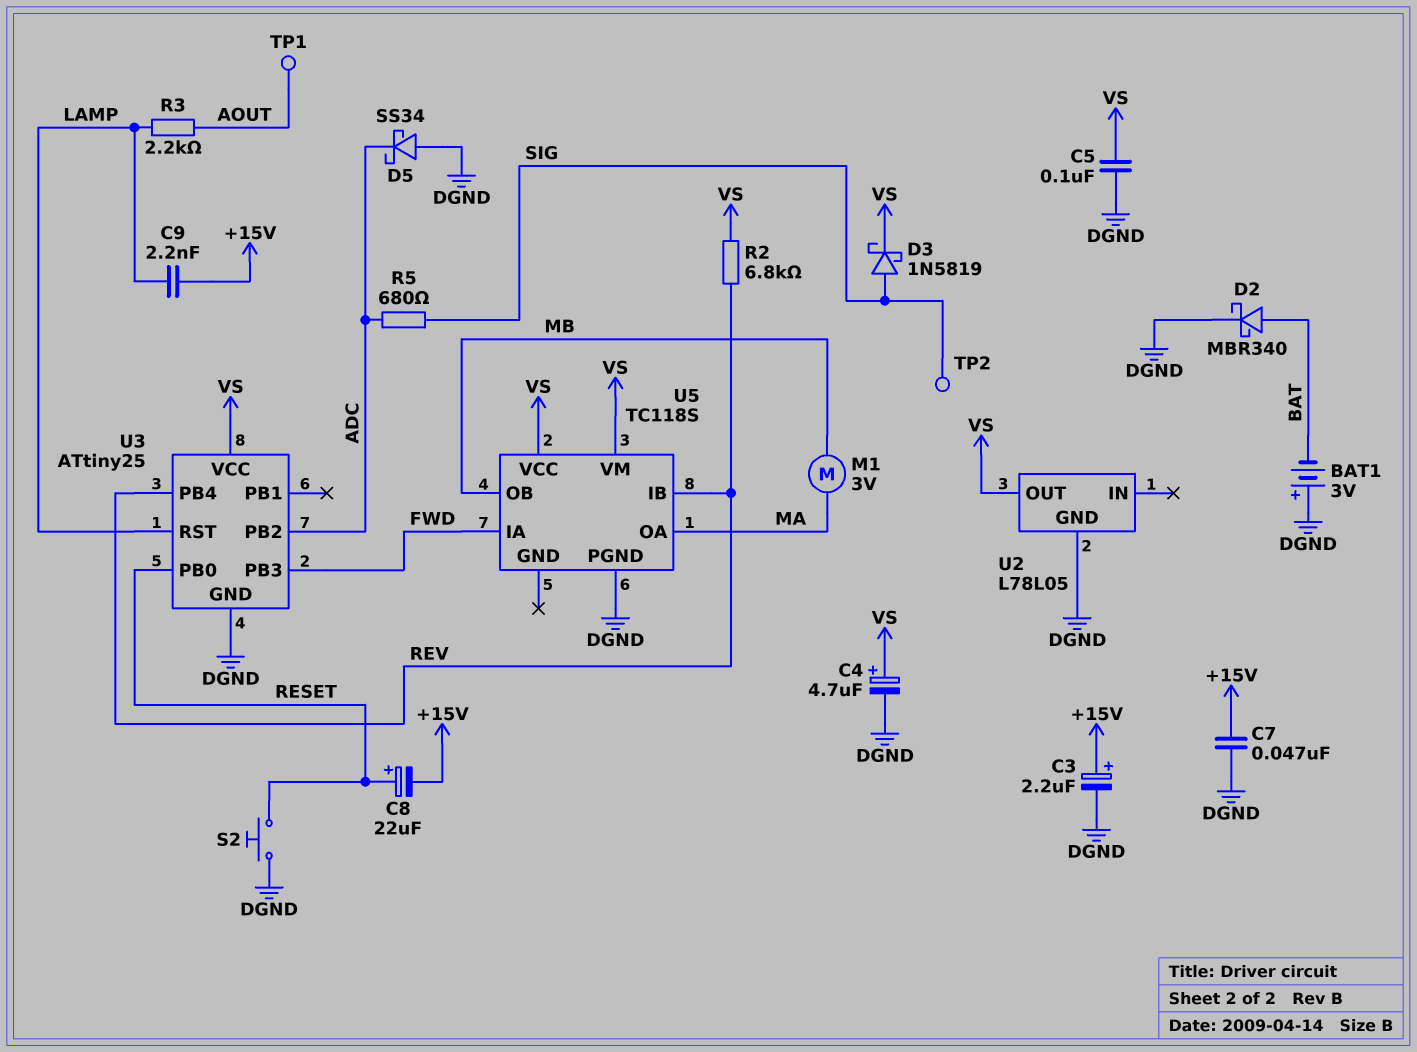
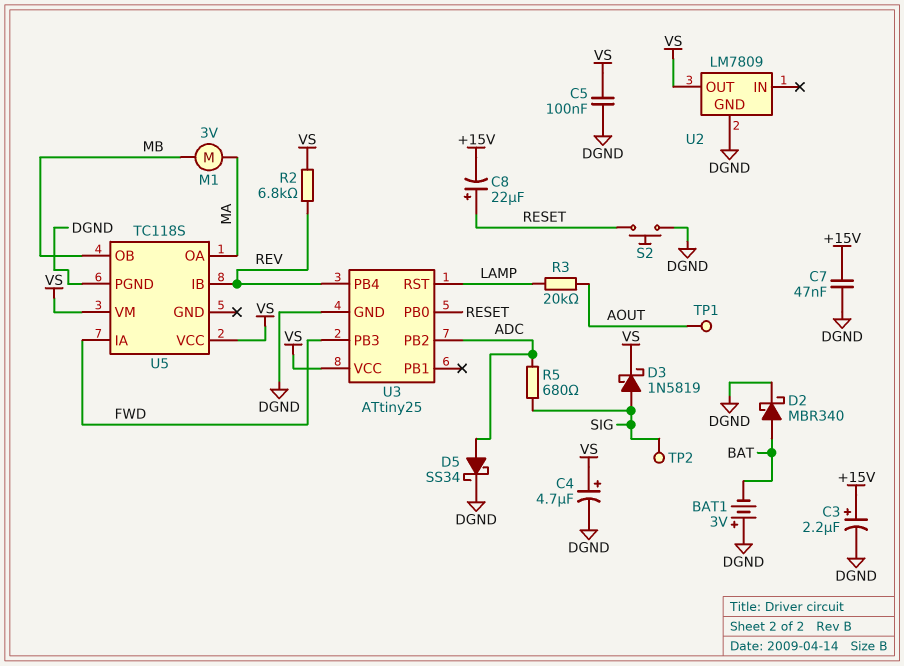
C9: 2.2nF (+15V, LAMP) -> none
D5: schottky SS34 (A DGND, K ADC) -> schottky SS34 (A ADC, K DGND)
R3: 2.2k (AOUT, LAMP) -> 20k (AOUT, LAMP)
U2: L78L05 -> LM7809

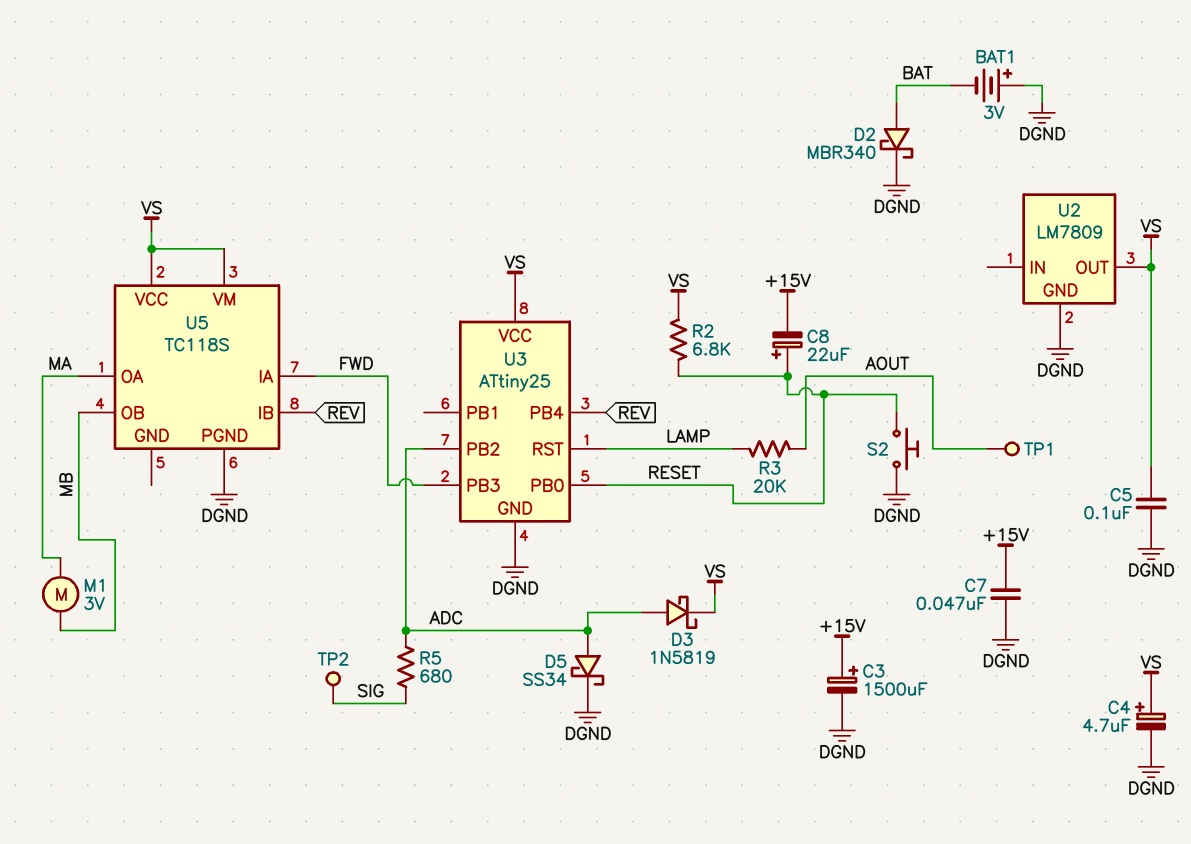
C3: 2.2uF (plus +15V, minus DGND) -> 1500uF (plus +15V, minus DGND)
D3: schottky 1N5819 (A SIG, K VS) -> schottky 1N5819 (A ADC, K VS)
R2: 6.8k (REV, VS) -> 6.8k (RESET, VS)

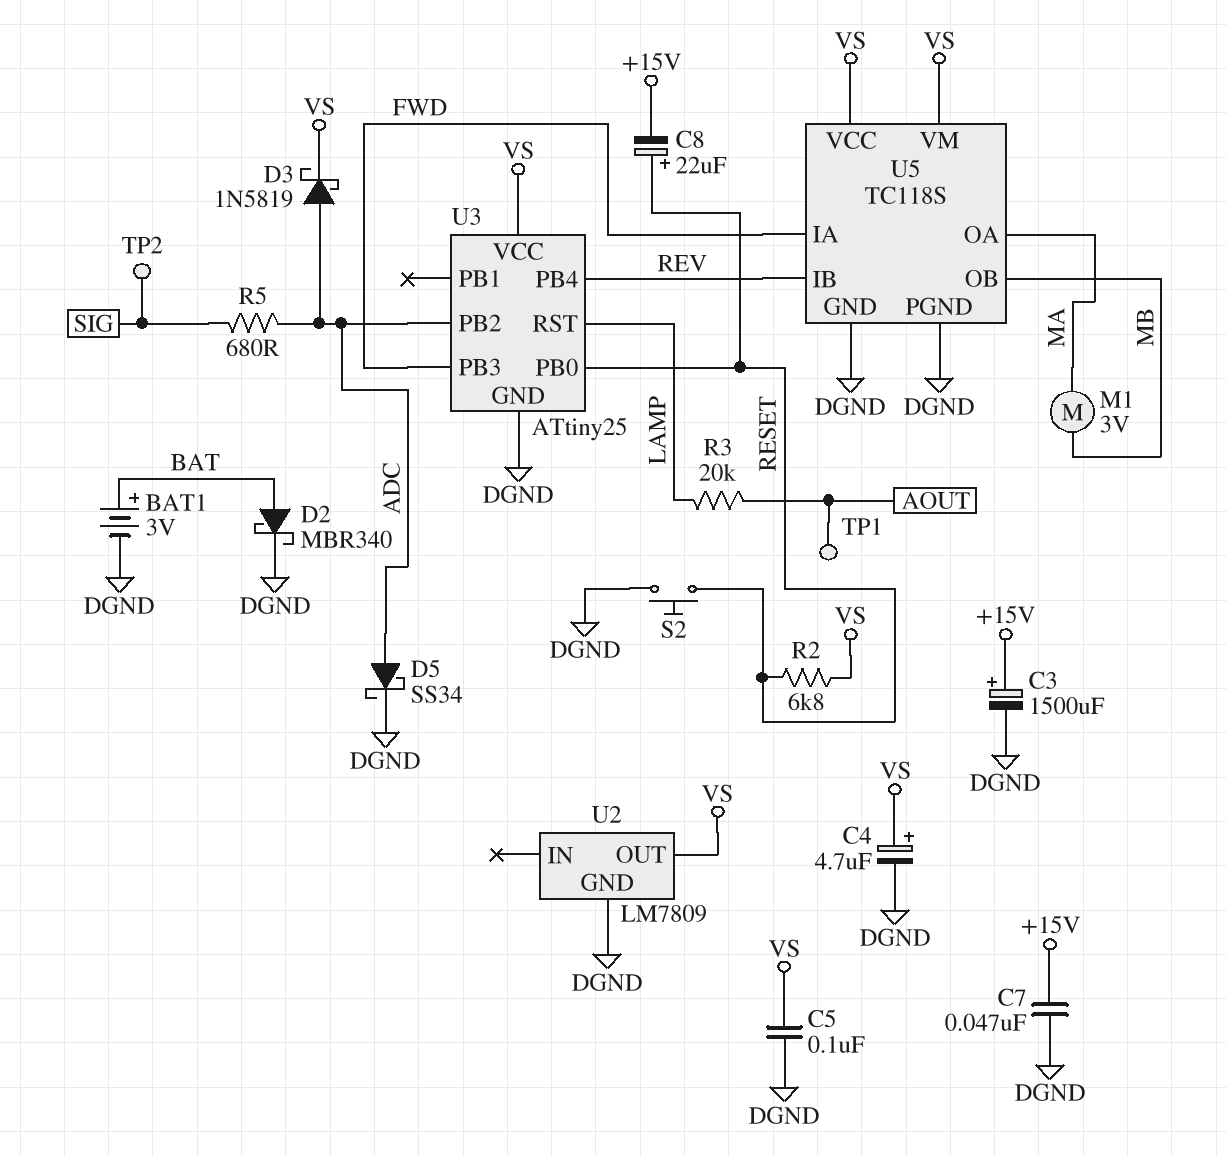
BAT1: 3V (plus DGND, minus BAT) -> 3V (plus BAT, minus DGND)
U5 pin GND: none -> DGND

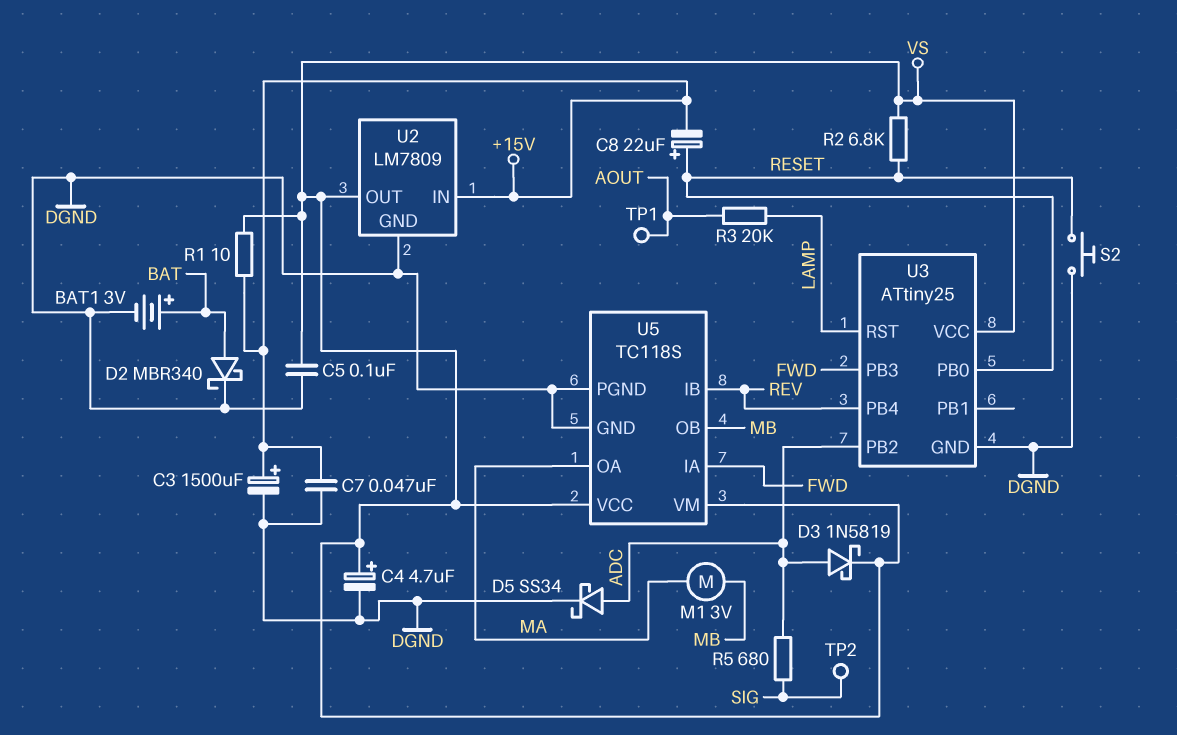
R1: none -> 10 (+15V, VS)
U2 pin IN: none -> +15V

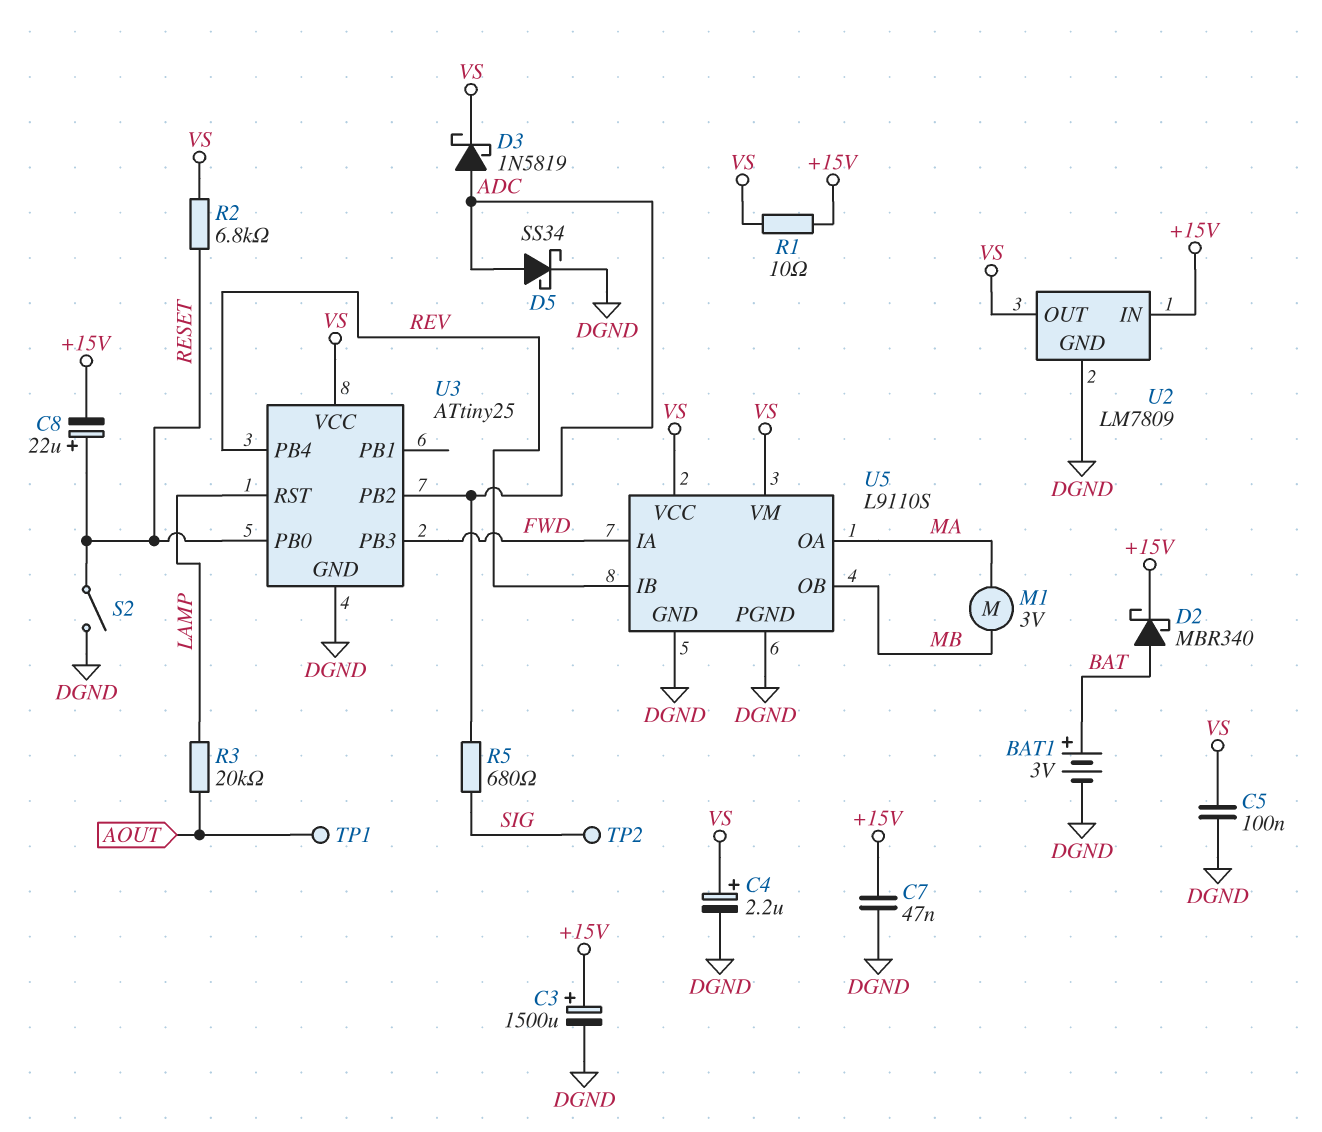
C4: 4.7uF (plus VS, minus DGND) -> 2.2uF (plus VS, minus DGND)
D2: schottky MBR340 (A BAT, K DGND) -> schottky MBR340 (A BAT, K +15V)
S2: button (DGND, RESET) -> switch (DGND, RESET)
U5: TC118S -> L9110S

